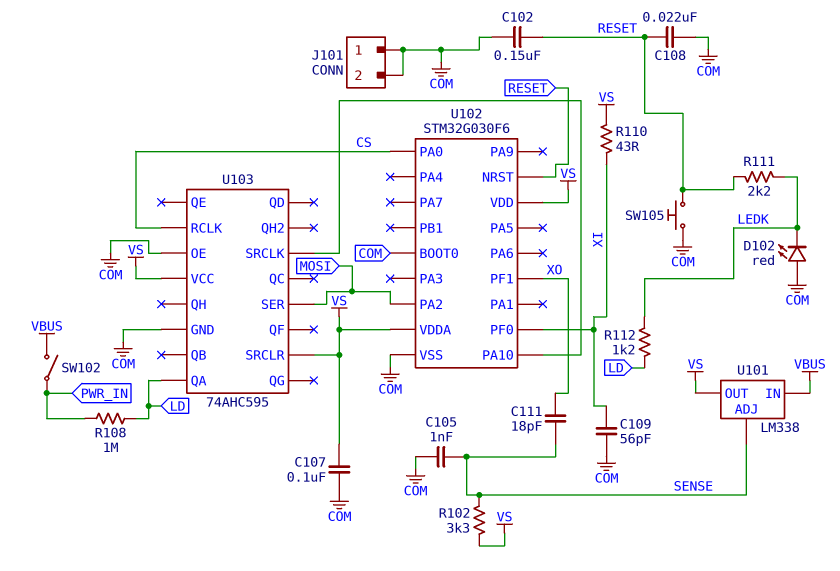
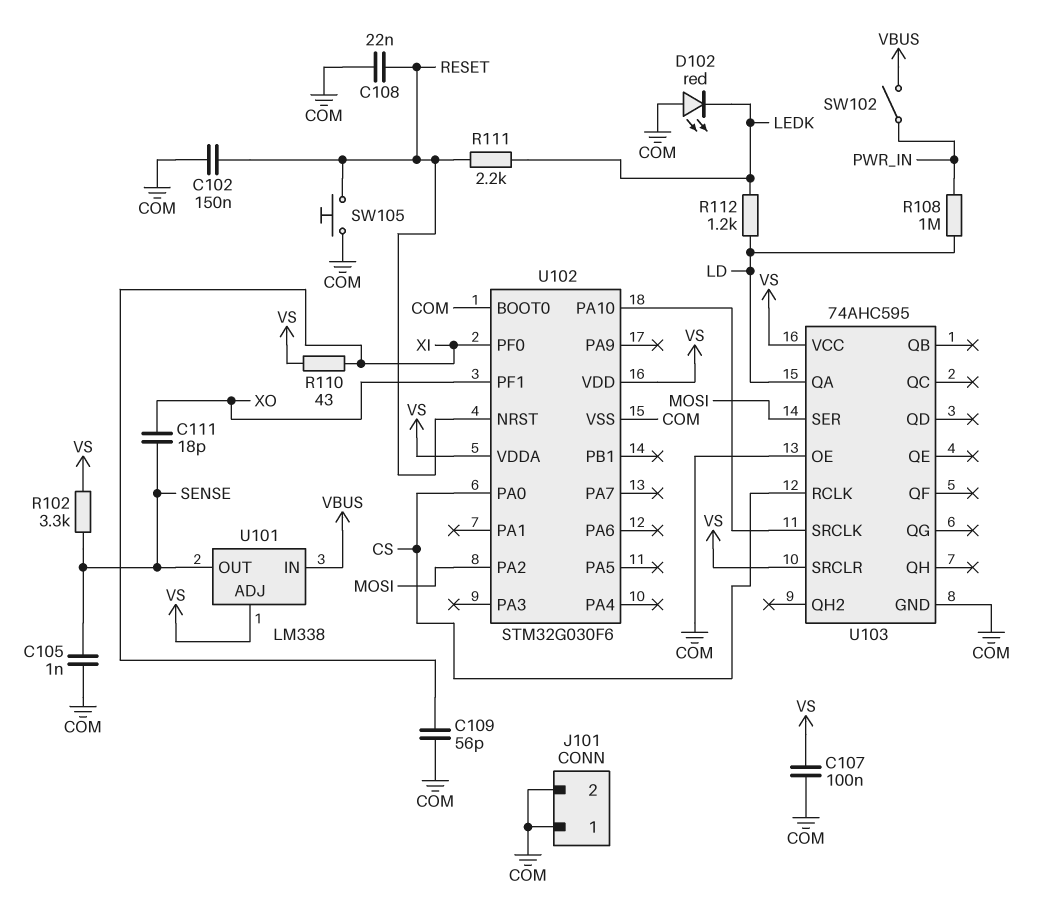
U101 pin ADJ: SENSE -> VS
U101 pin OUT: VS -> SENSE

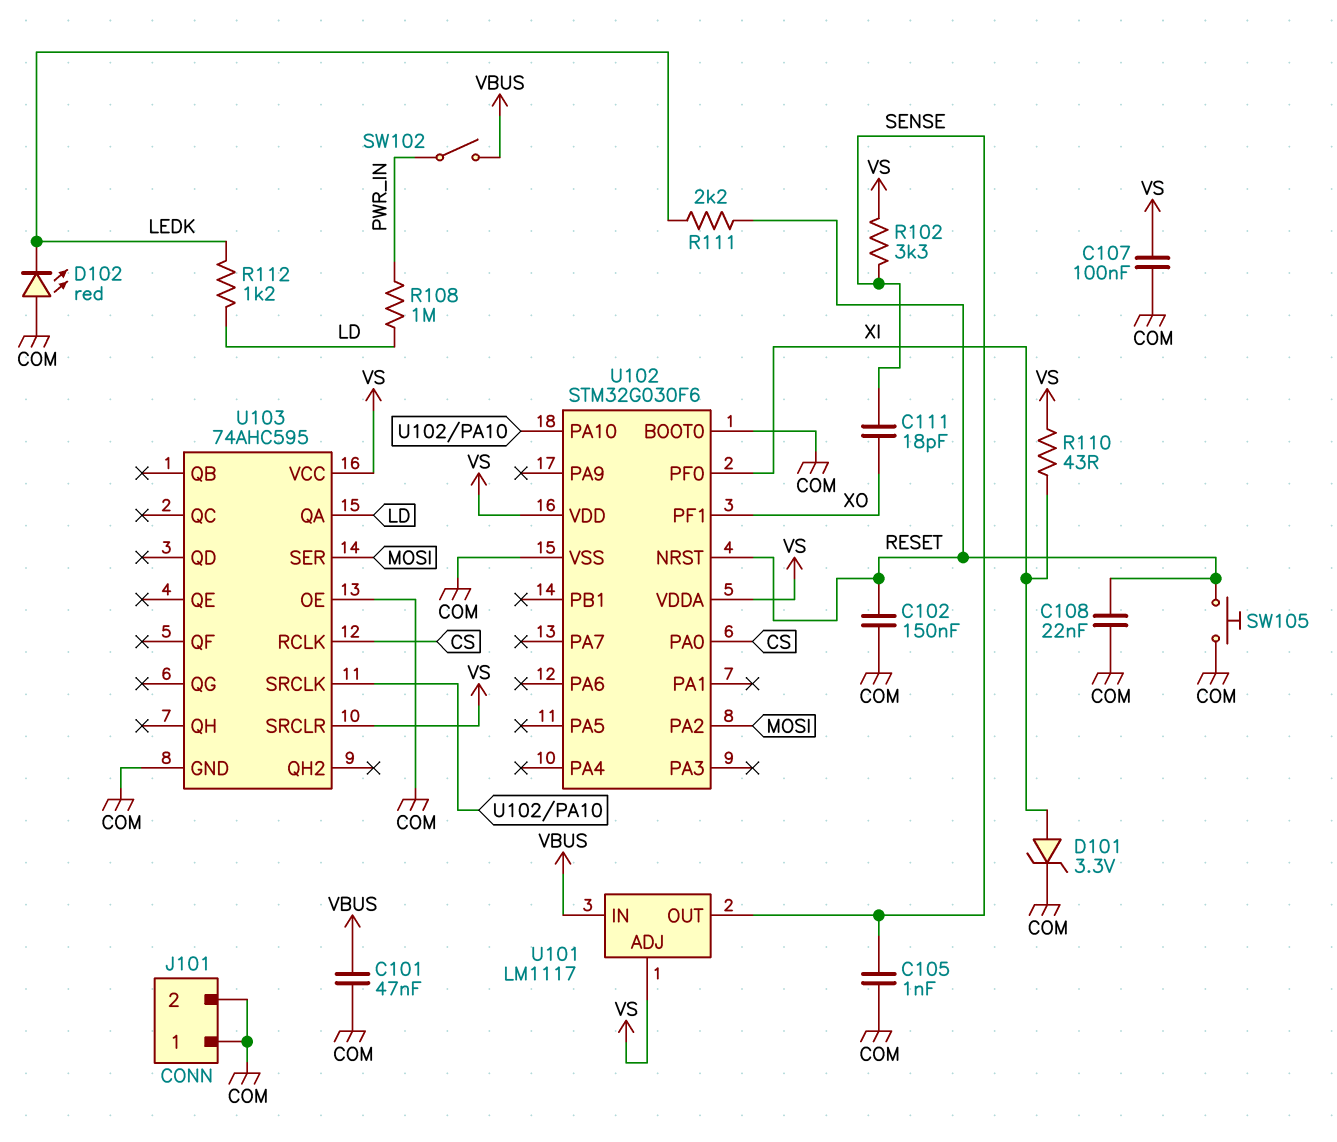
C101: none -> 47nF (COM, VBUS)
C109: 56pF (COM, XI) -> none
D101: none -> zener 3.3V (A XI, K COM)
U101: LM338 -> LM1117

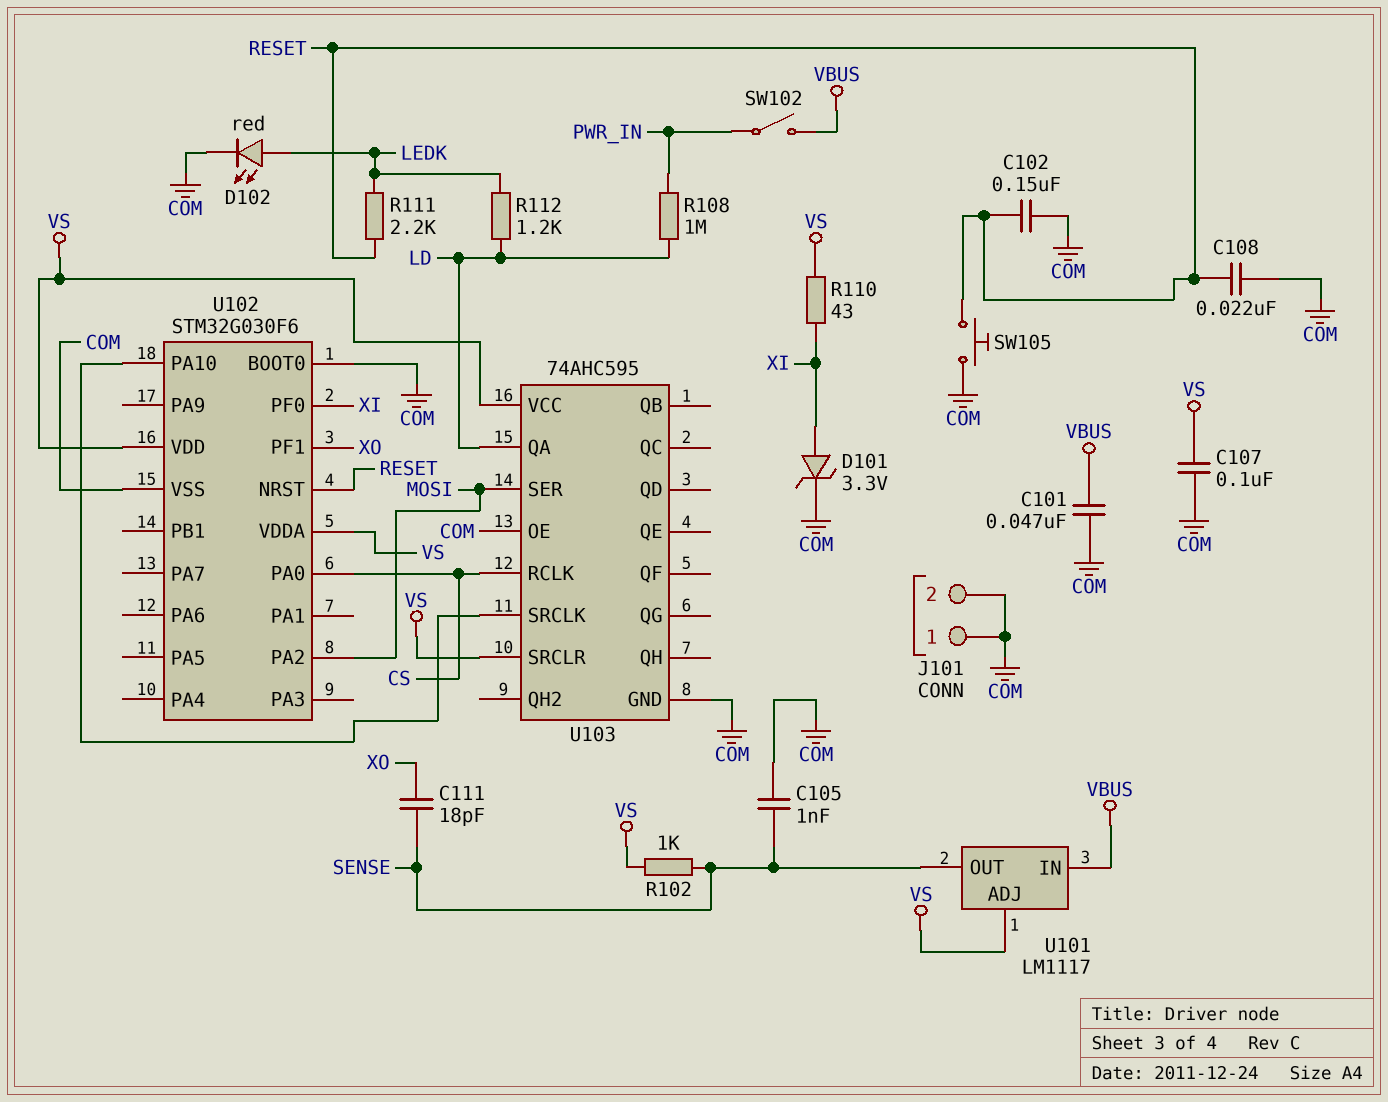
D102: LED red (A COM, K LEDK) -> LED red (A LEDK, K COM)
R102: 3.3k (SENSE, VS) -> 1k (SENSE, VS)

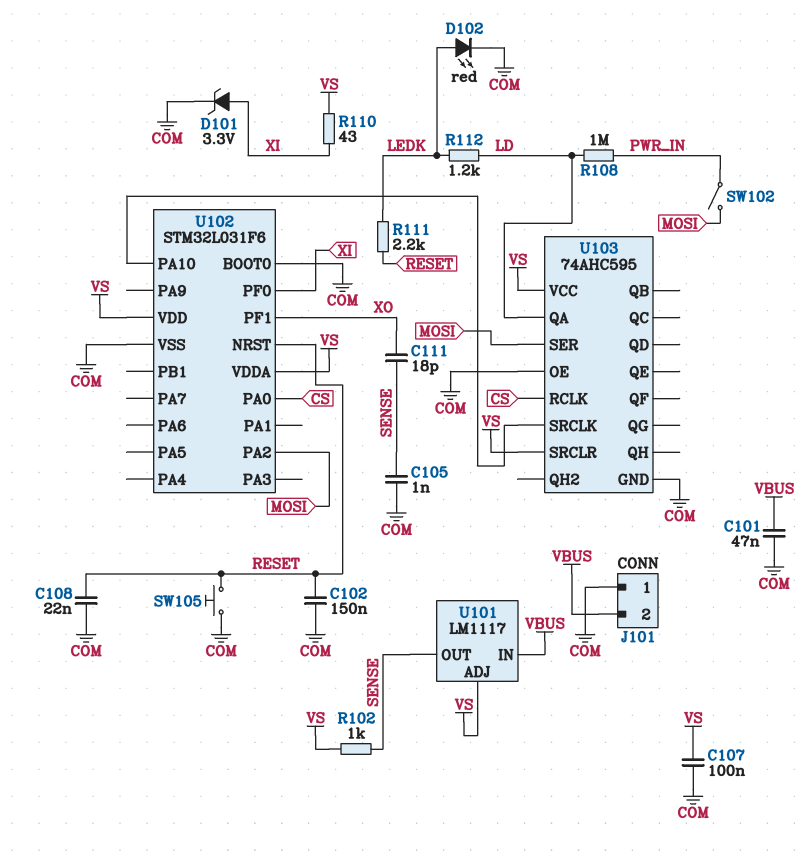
J101 pin 2: COM -> VBUS
SW102: switch (PWR_IN, VBUS) -> switch (MOSI, PWR_IN)
U102: STM32G030F6 -> STM32L031F6

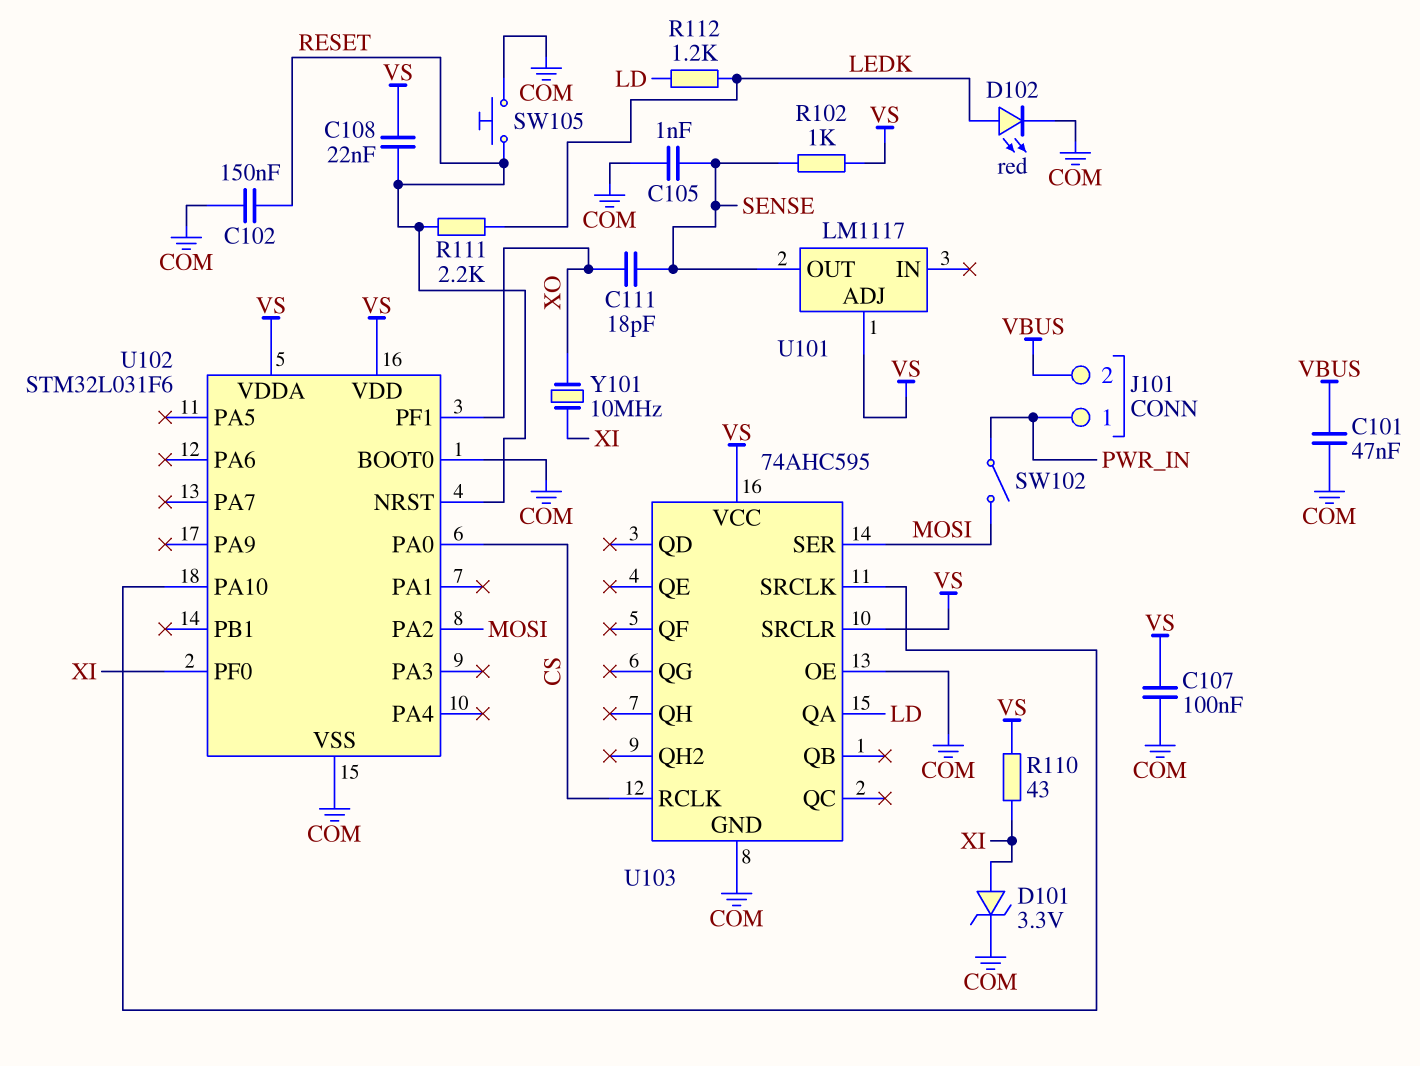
C108: 22nF (COM, RESET) -> 22nF (RESET, VS)
J101 pin 1: COM -> PWR_IN
R108: 1M (LD, PWR_IN) -> none
U101 pin IN: VBUS -> none
Y101: none -> 10MHz (XI, XO)

